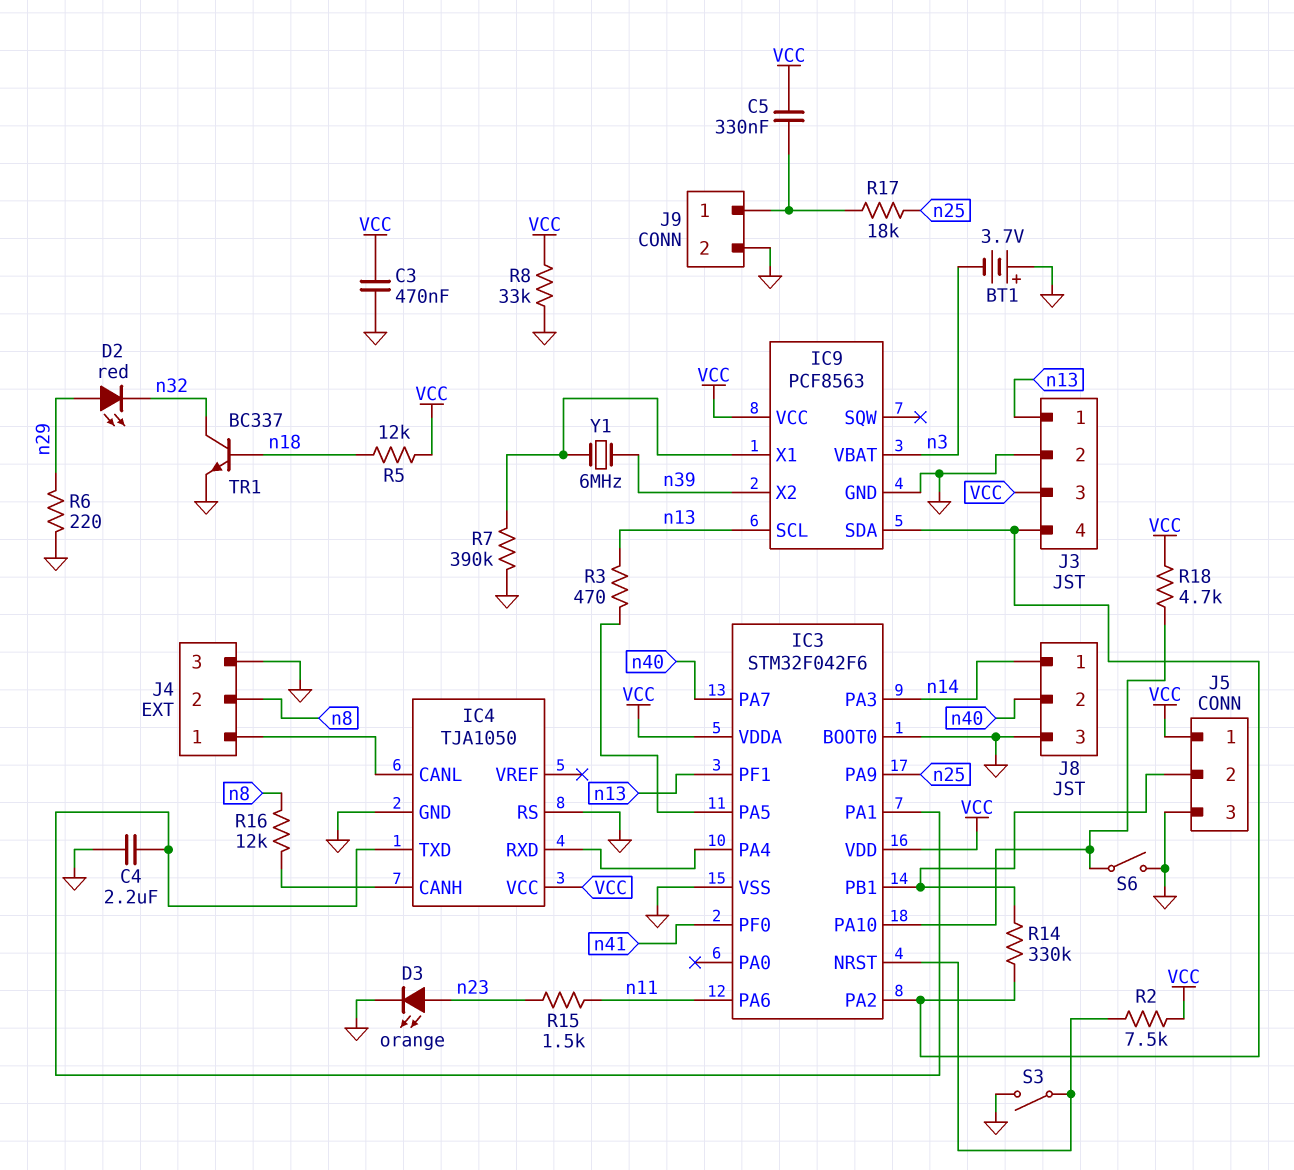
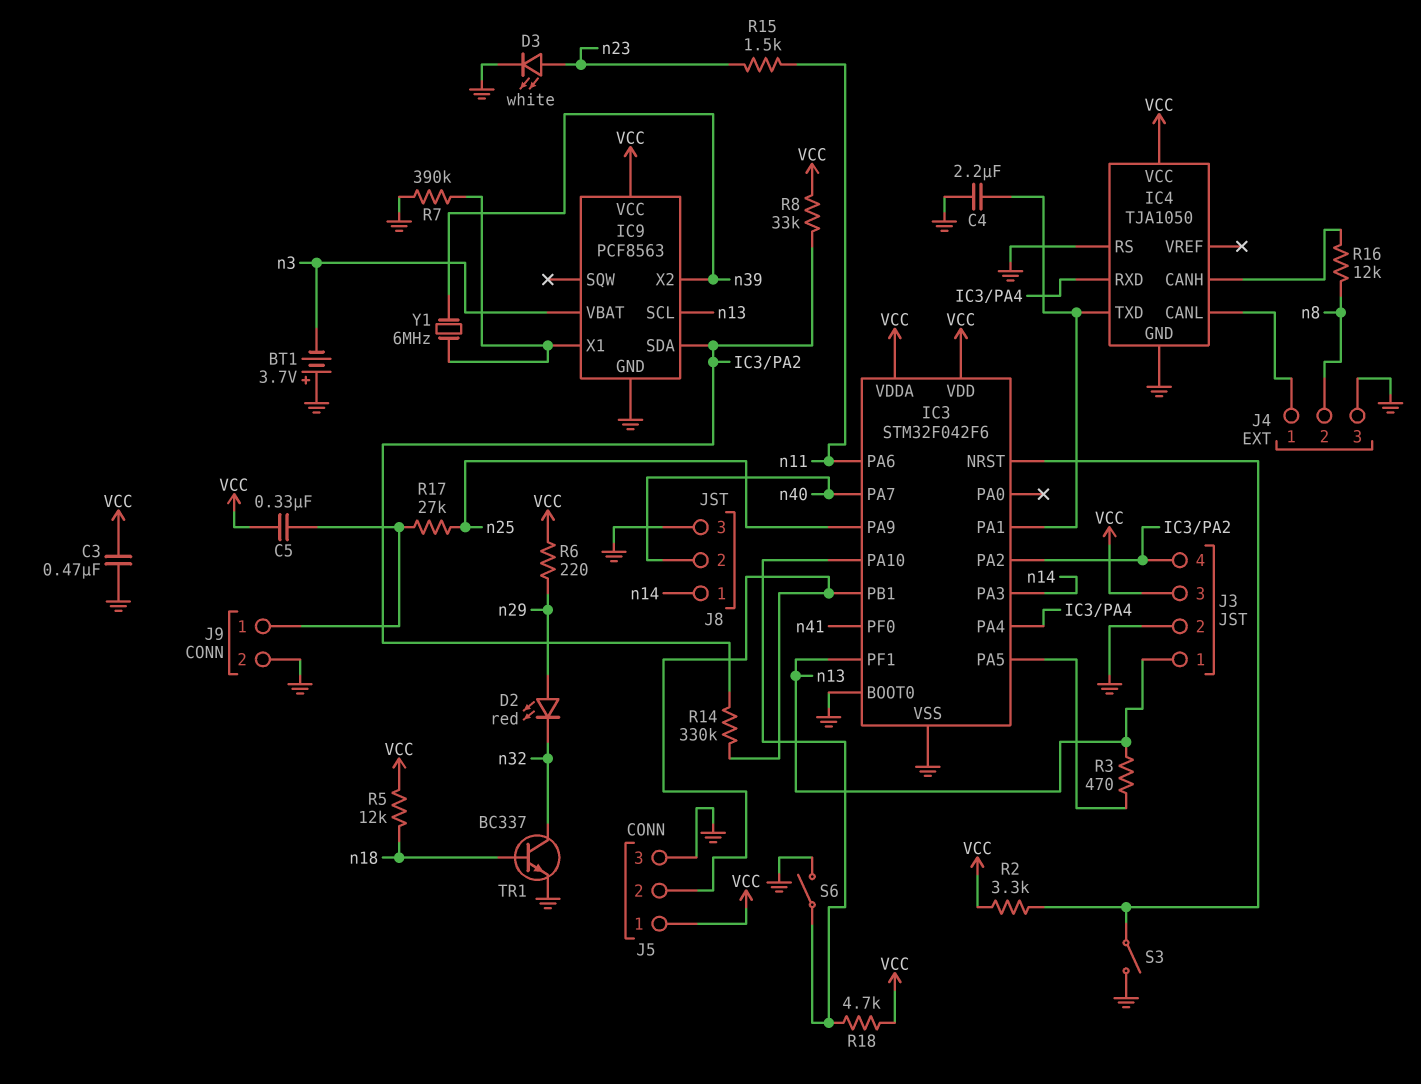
D3: LED orange (A n23, K GND) -> LED white (A n23, K GND)
R2: 7.5k (IC3/NRST, VCC) -> 3.3k (IC3/NRST, VCC)
R6: 220 (GND, n29) -> 220 (VCC, n29)
R8: 33k (GND, VCC) -> 33k (IC3/PA2, VCC)
R17: 18k (J9/1, n25) -> 27k (J9/1, n25)

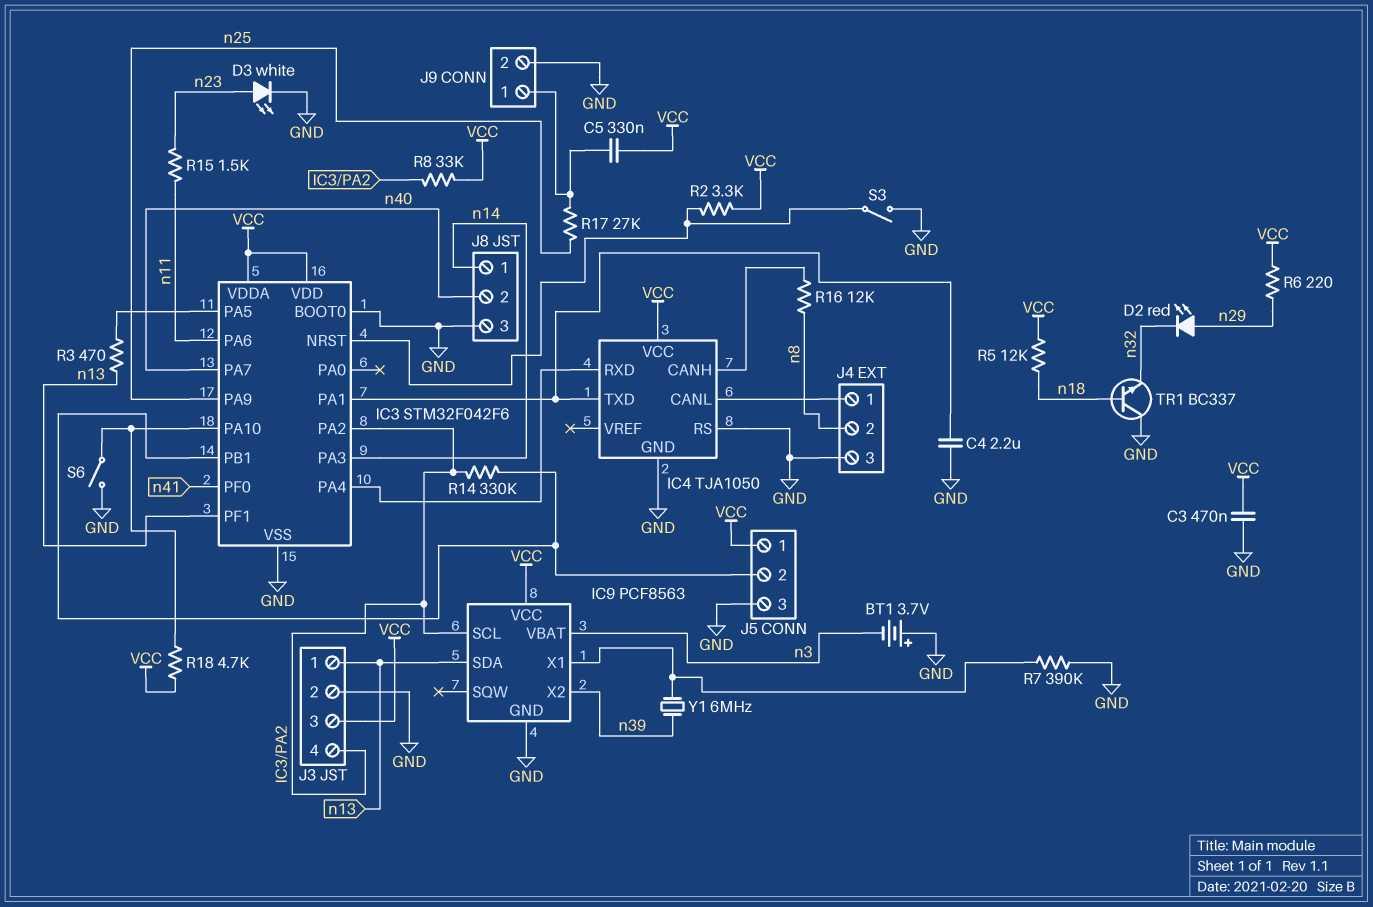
IC9 pin SCL: n13 -> IC3/PA2
IC9 pin SDA: IC3/PA2 -> n13
TR1: NPN BC337 (B n18, C n32, E GND) -> NPN BC337 (B n18, C GND, E n32)

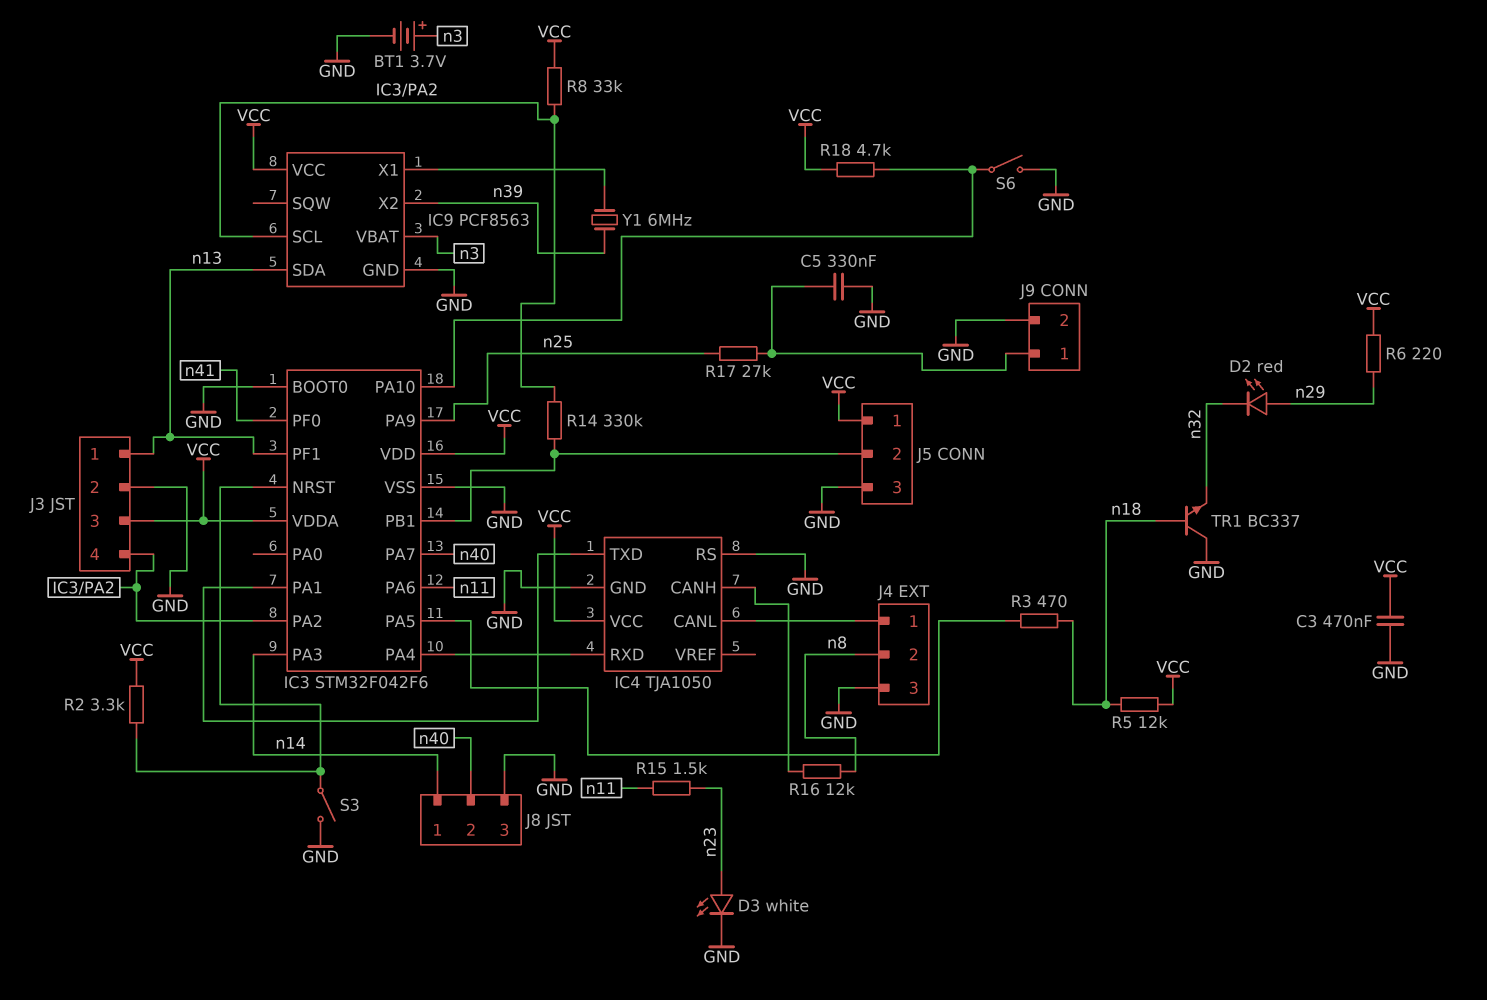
BT1: 3.7V (plus GND, minus n3) -> 3.7V (plus n3, minus GND)
C4: 2.2uF (GND, IC3/PA1) -> none
C5: 330nF (J9/1, VCC) -> 330nF (GND, J9/1)
R3: 470 (IC3/PA5, n13) -> 470 (IC3/PA5, n18)
R7: 390k (GND, IC9/X1) -> none

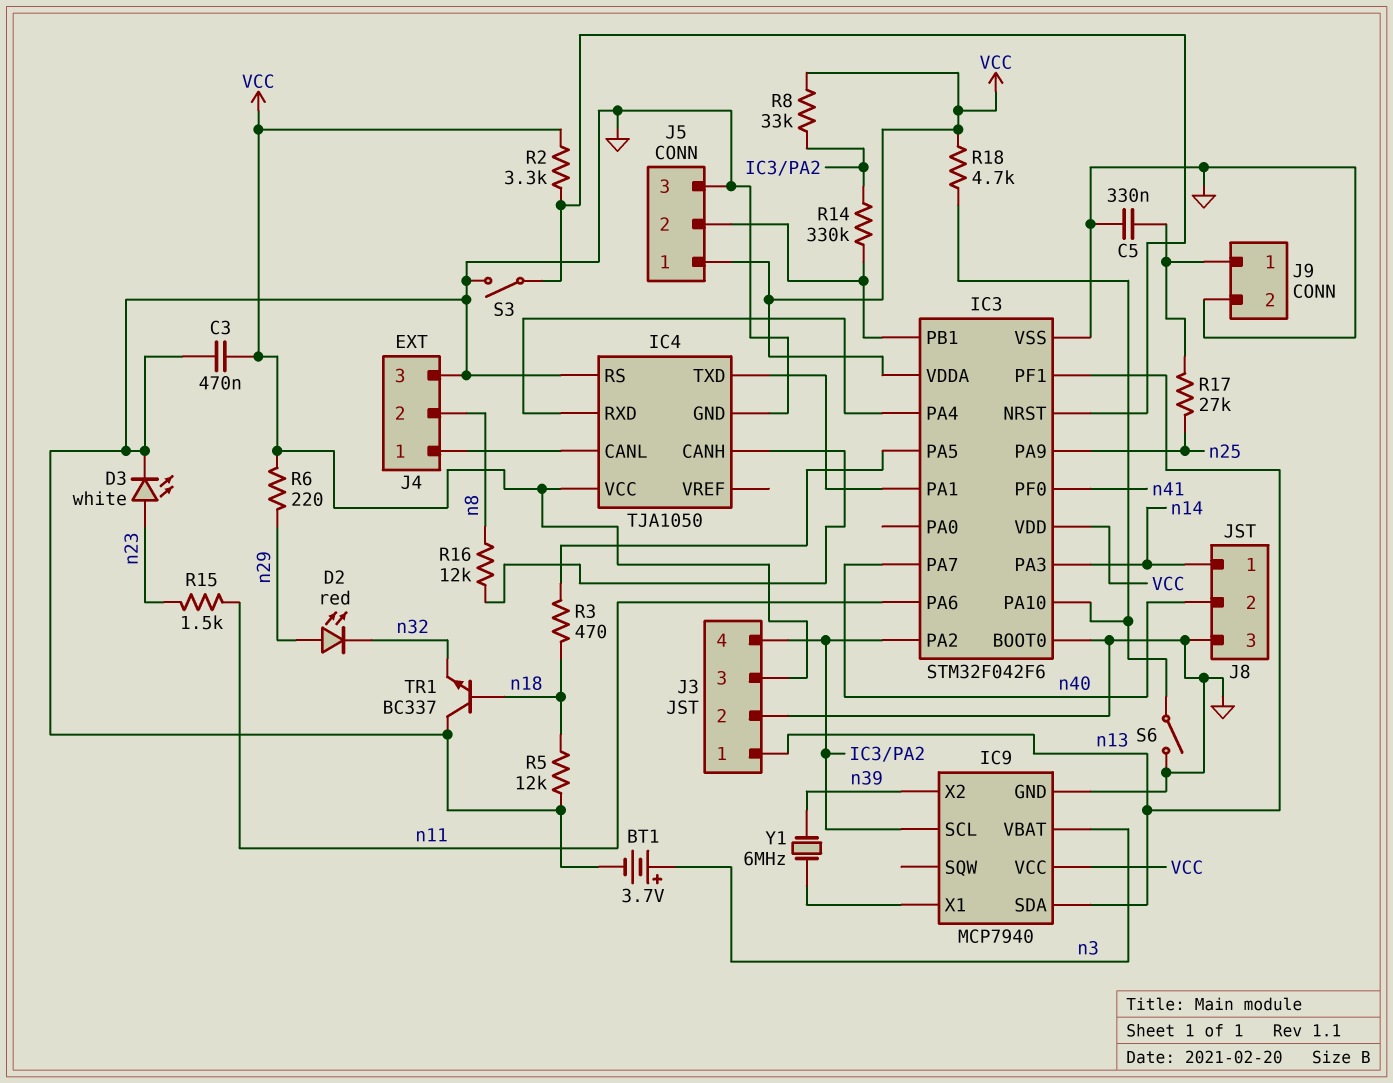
IC9: PCF8563 -> MCP7940
R5: 12k (VCC, n18) -> 12k (GND, n18)

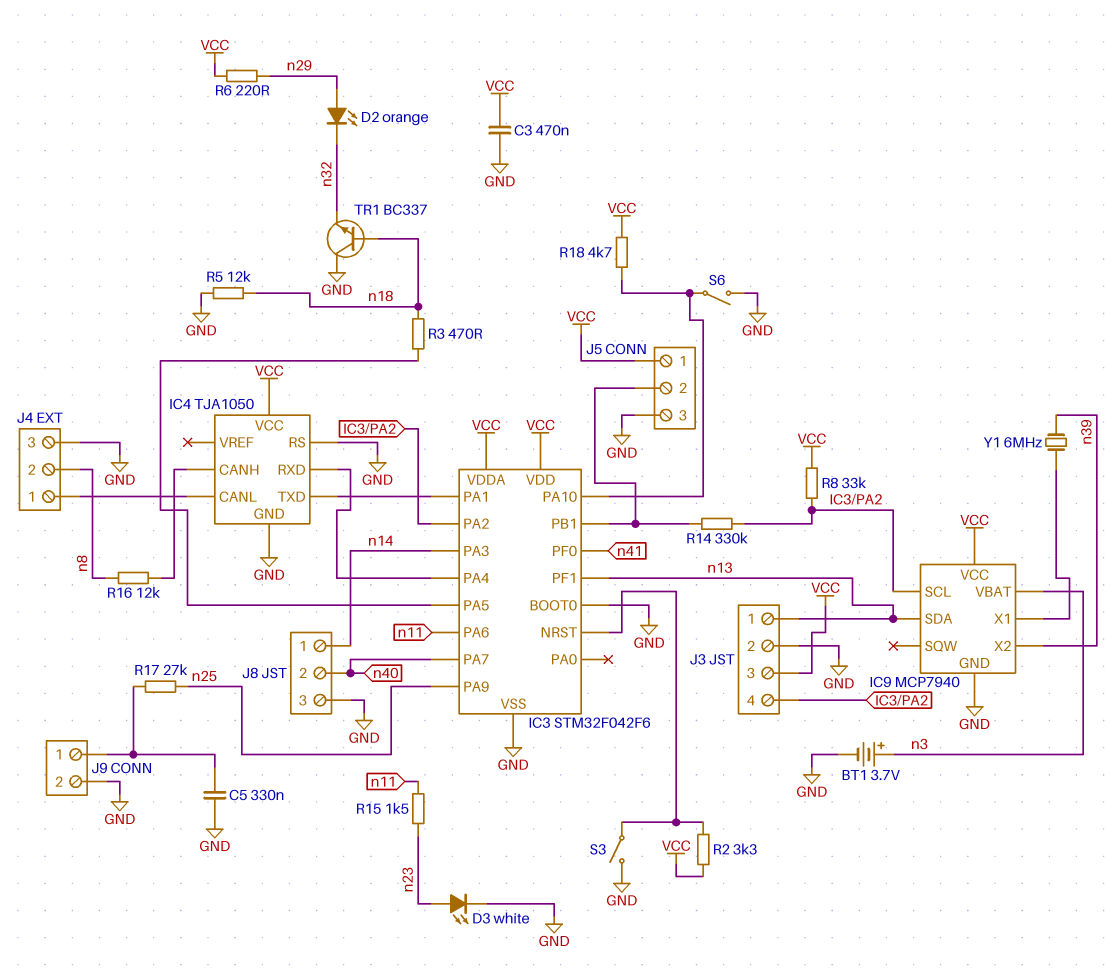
D2: LED red (A n29, K n32) -> LED orange (A n29, K n32)

